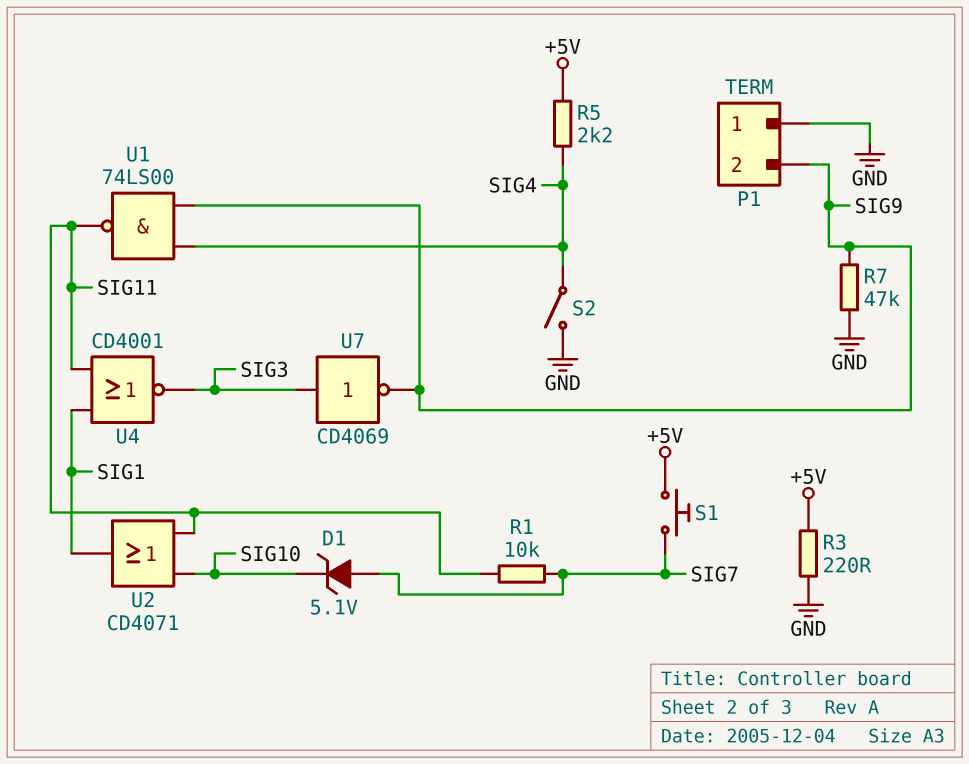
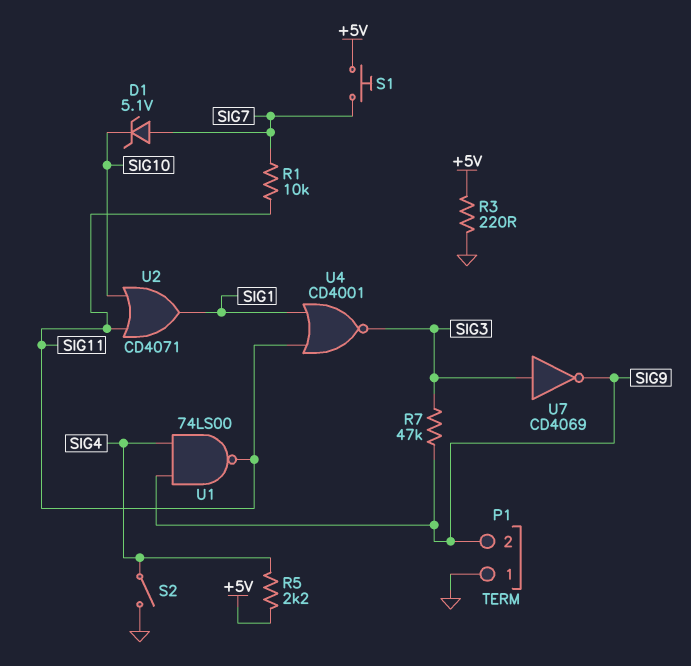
R7: 47k (GND, SIG9) -> 47k (SIG3, SIG9)

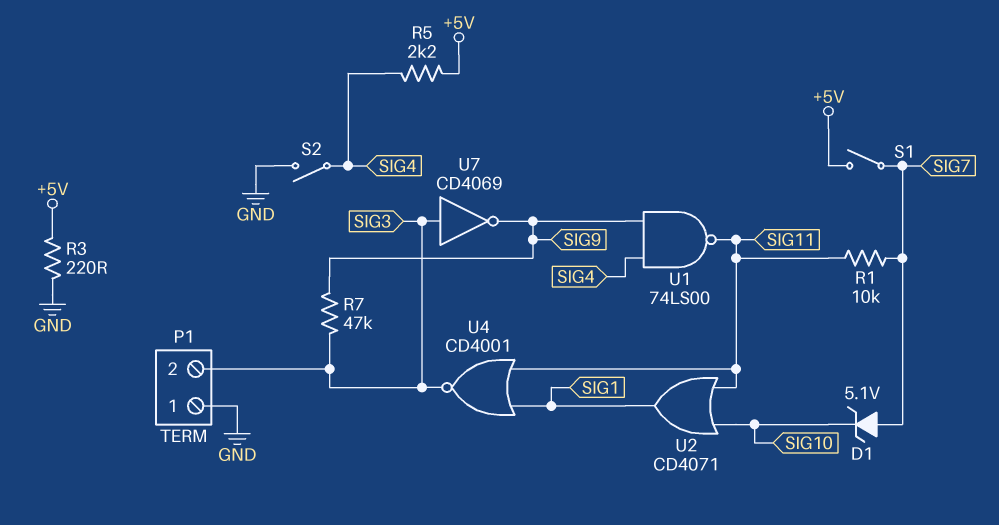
P1 pin 2: SIG9 -> SIG3
S1: button (+5V, SIG7) -> switch (+5V, SIG7)

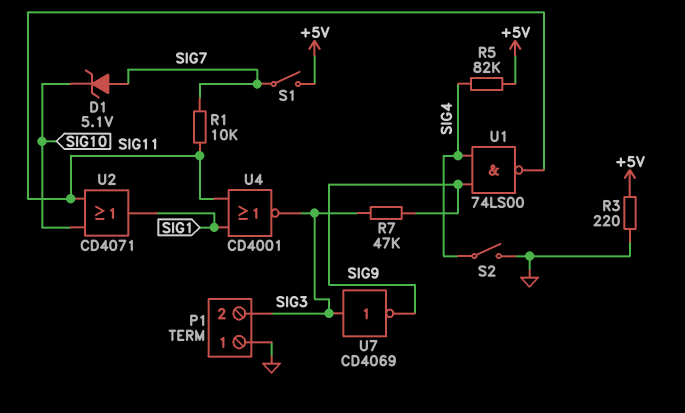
R5: 2.2k (+5V, SIG4) -> 82k (+5V, SIG4)

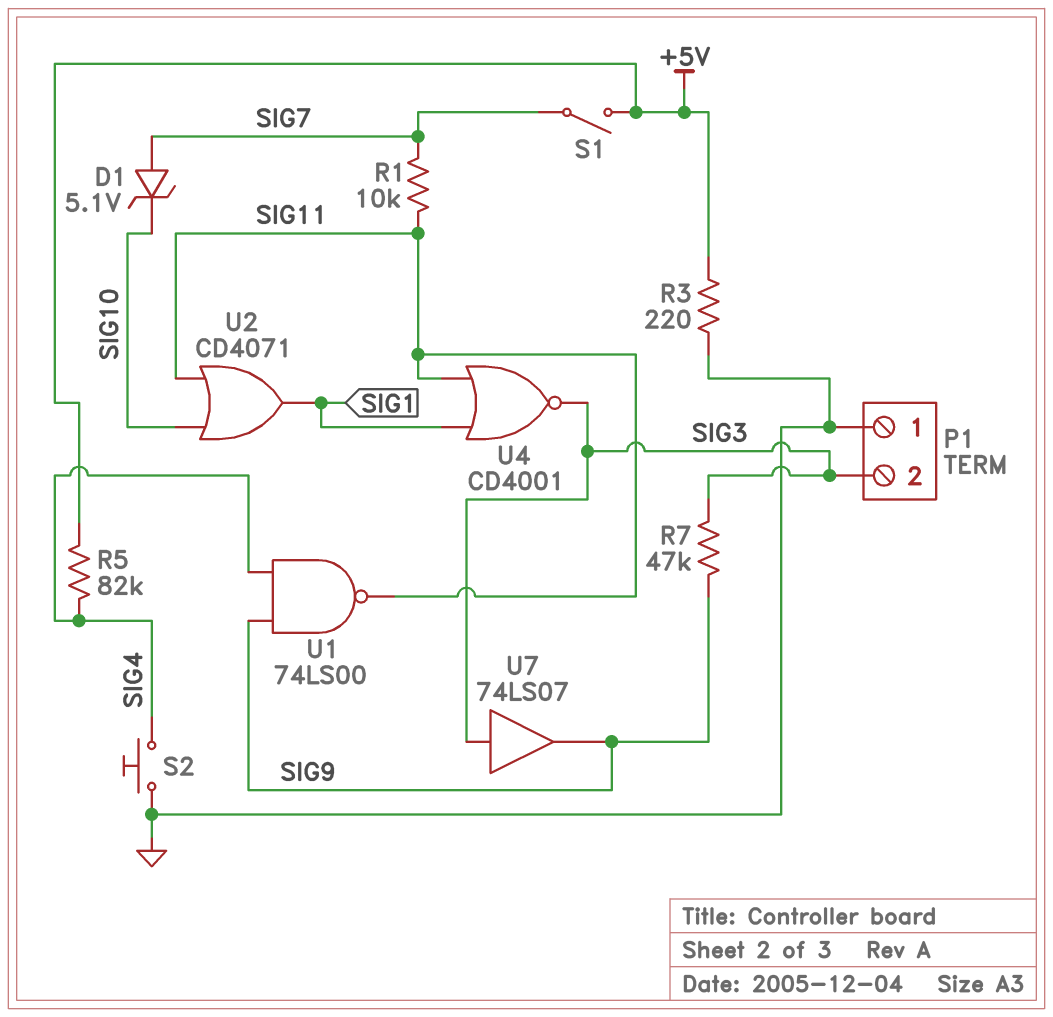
S2: switch (GND, SIG4) -> button (GND, SIG4)
U7: NOT CD4069 (in SIG3, out SIG9) -> buffer 74LS07 (in SIG3, out SIG9)

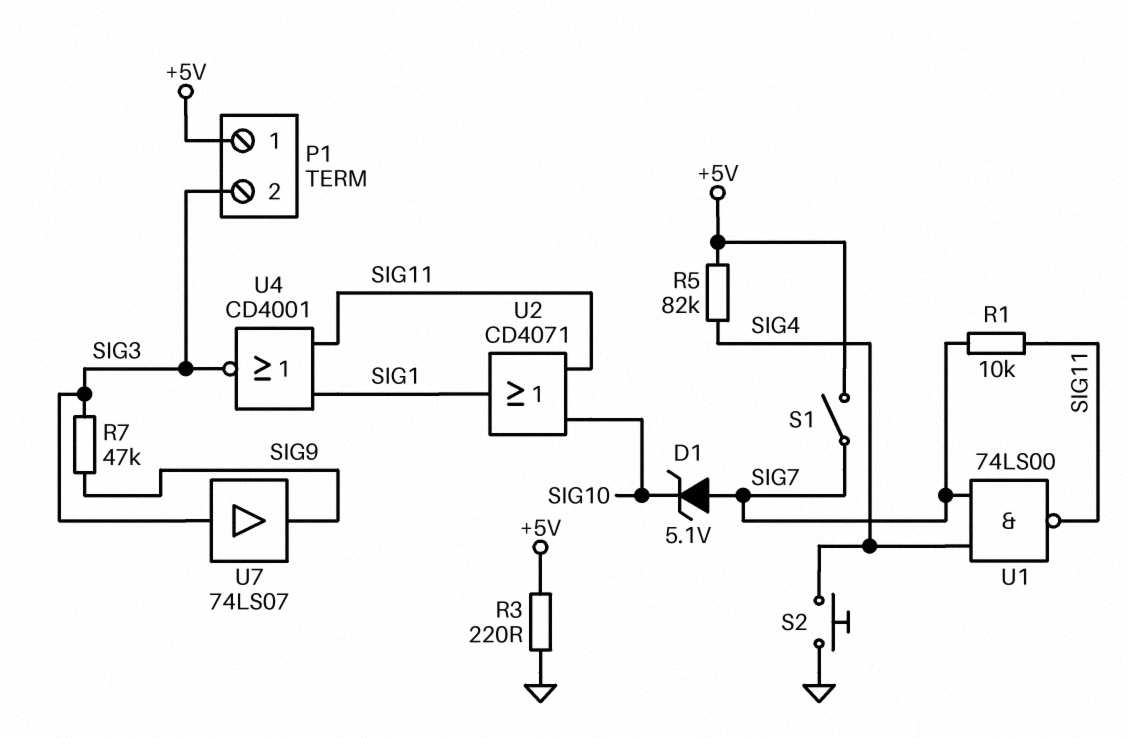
P1 pin 1: GND -> +5V
U1: NAND 74LS00 (in SIG4, in SIG9, out SIG11) -> NAND 74LS00 (in SIG4, in SIG7, out SIG11)

